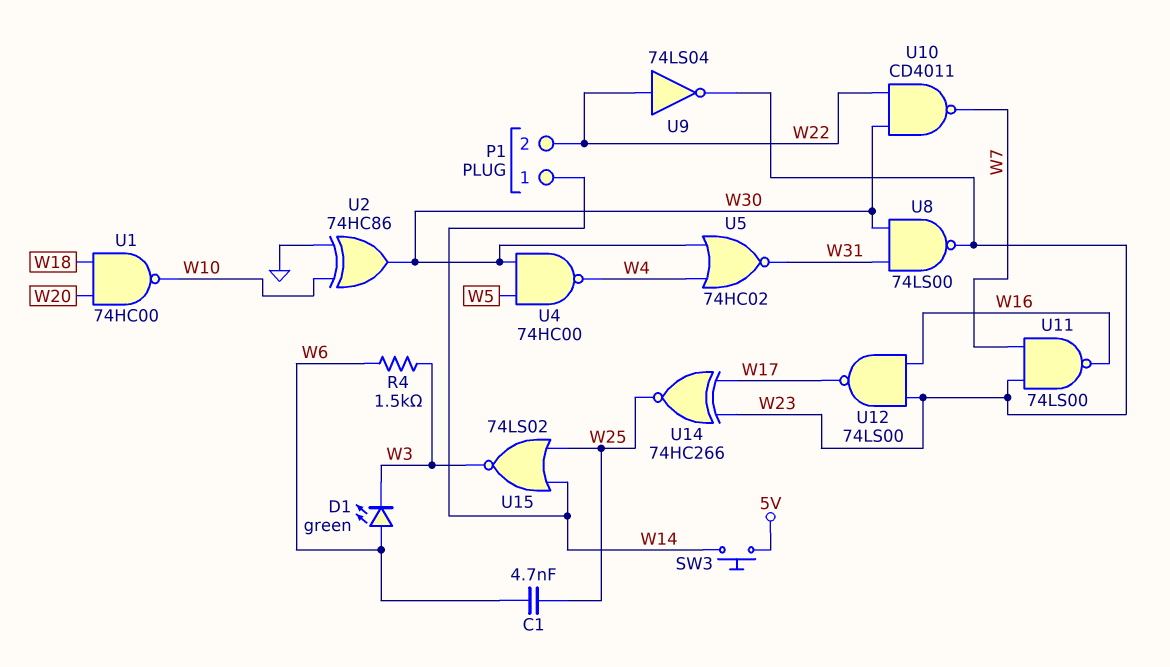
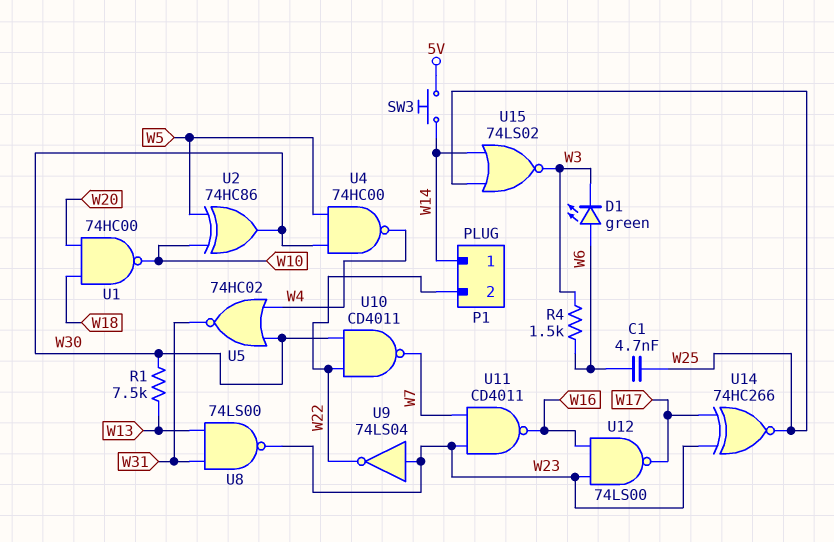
R1: none -> 7.5k (W13, W30)
U2: XOR 74HC86 (in GND, in W10, out W30) -> XOR 74HC86 (in W5, in W10, out W30)
U8: NAND 74LS00 (in W30, in W31, out W23) -> NAND 74LS00 (in W13, in W31, out W23)
U9: NOT 74LS04 (in W22, out W23) -> NOT 74LS04 (in W23, out W22)
U11: NAND 74LS00 (in W7, in W23, out W16) -> NAND CD4011 (in W7, in W23, out W16)

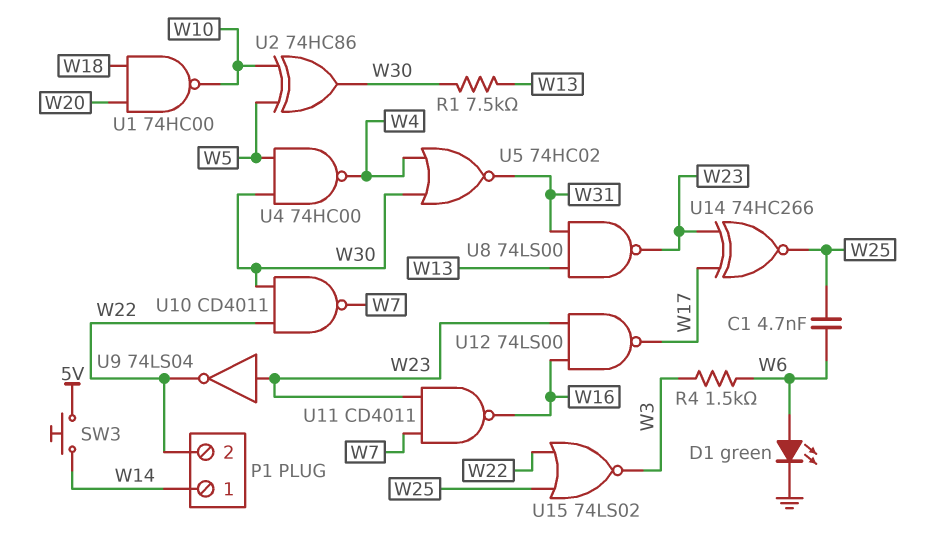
D1: LED green (A W6, K W3) -> LED green (A W6, K GND)
U15: NOR 74LS02 (in W14, in W25, out W3) -> NOR 74LS02 (in W22, in W25, out W3)

